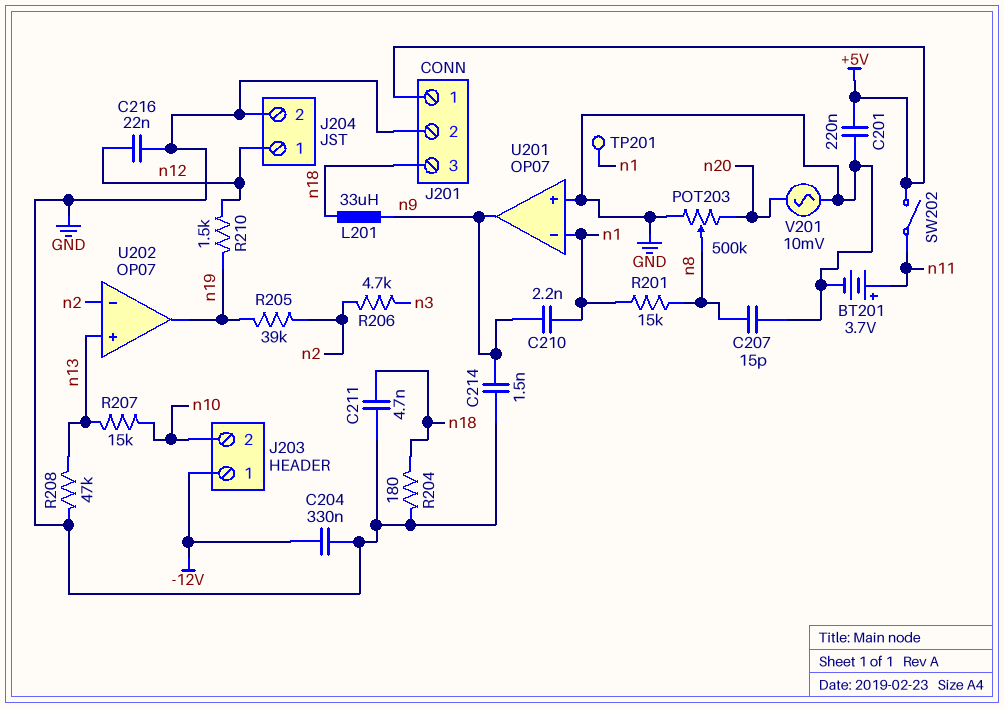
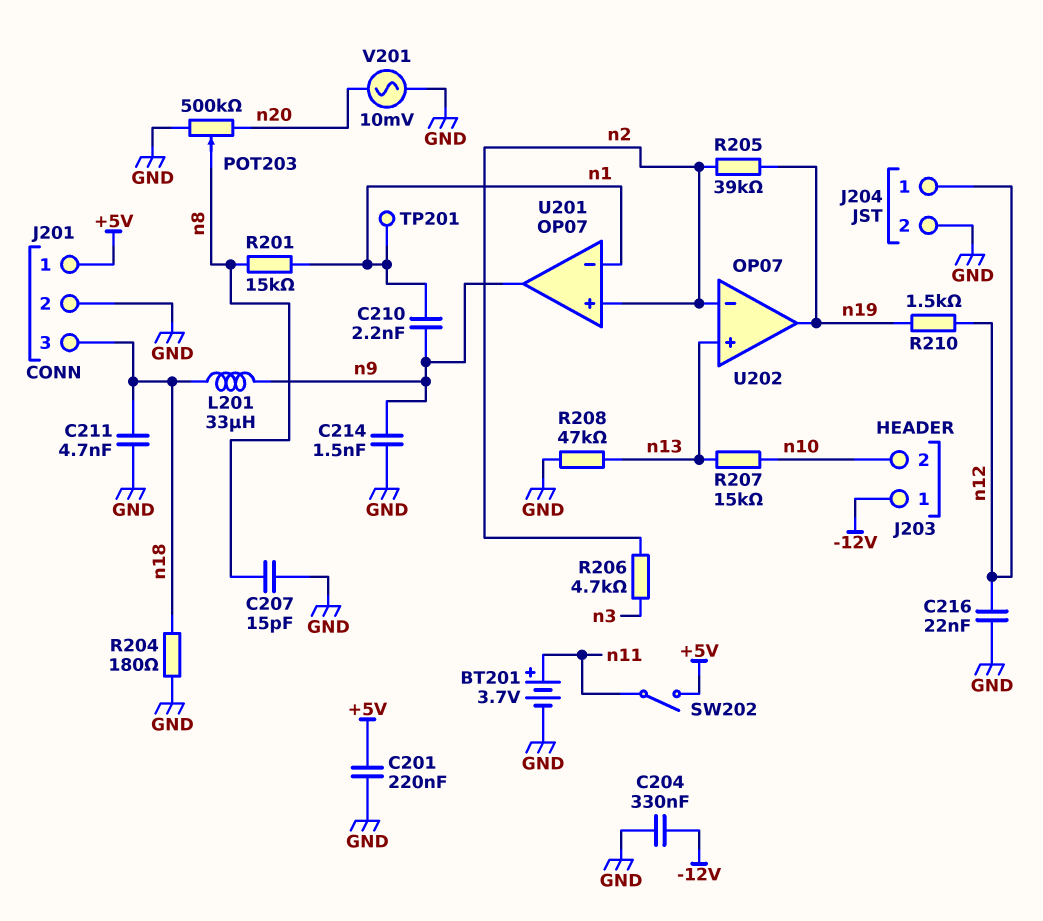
U201 pin in+: GND -> n2

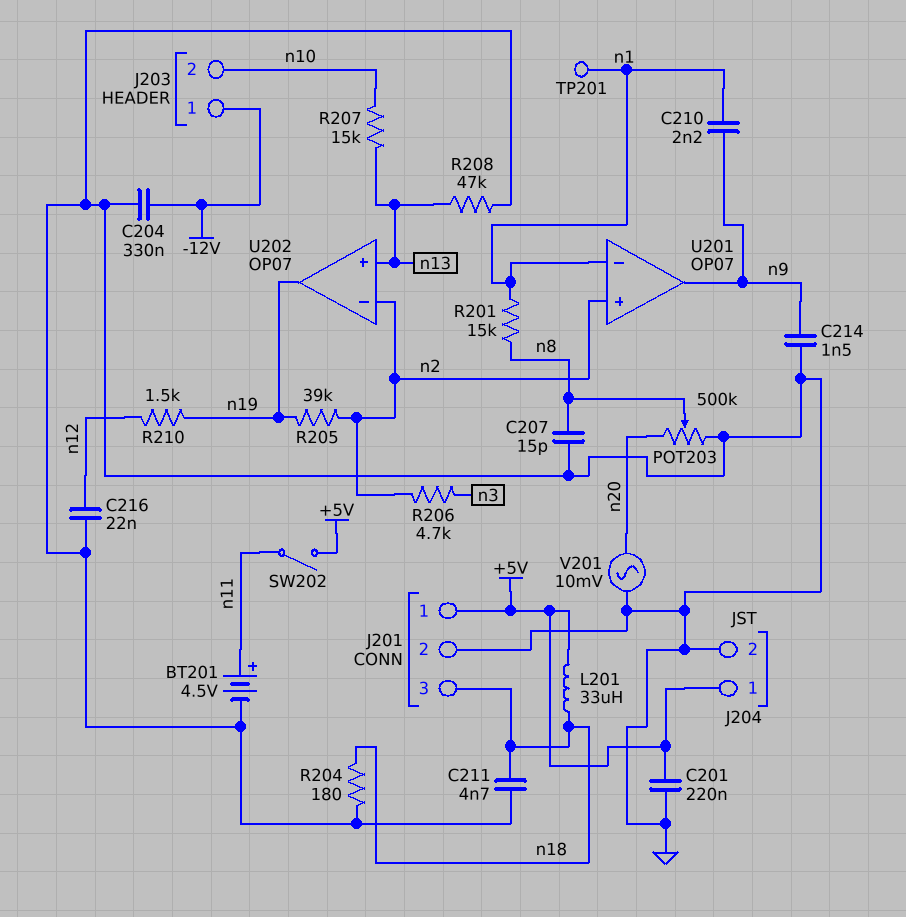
BT201: 3.7V (plus n11, minus GND) -> 4.5V (plus n11, minus GND)
J204 pin 1: n12 -> +5V
L201: 33uH (n9, n18) -> 33uH (+5V, n18)

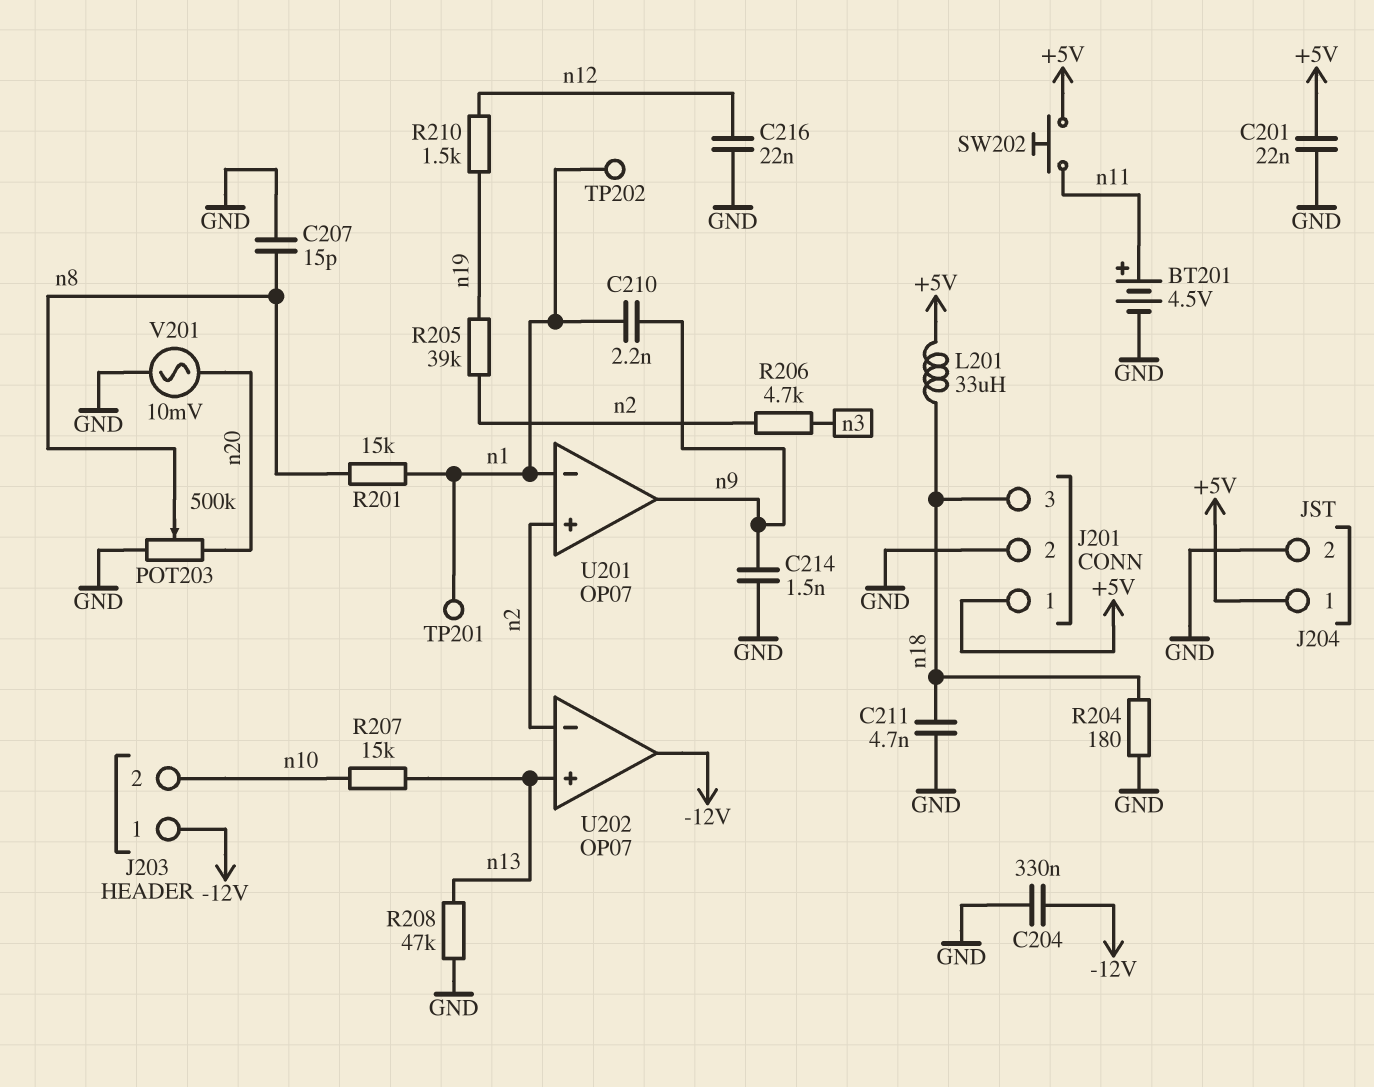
C201: 220nF (+5V, GND) -> 22nF (+5V, GND)
SW202: switch (+5V, n11) -> button (+5V, n11)
TP202: none -> test point (n1)
U202 pin out: n19 -> -12V

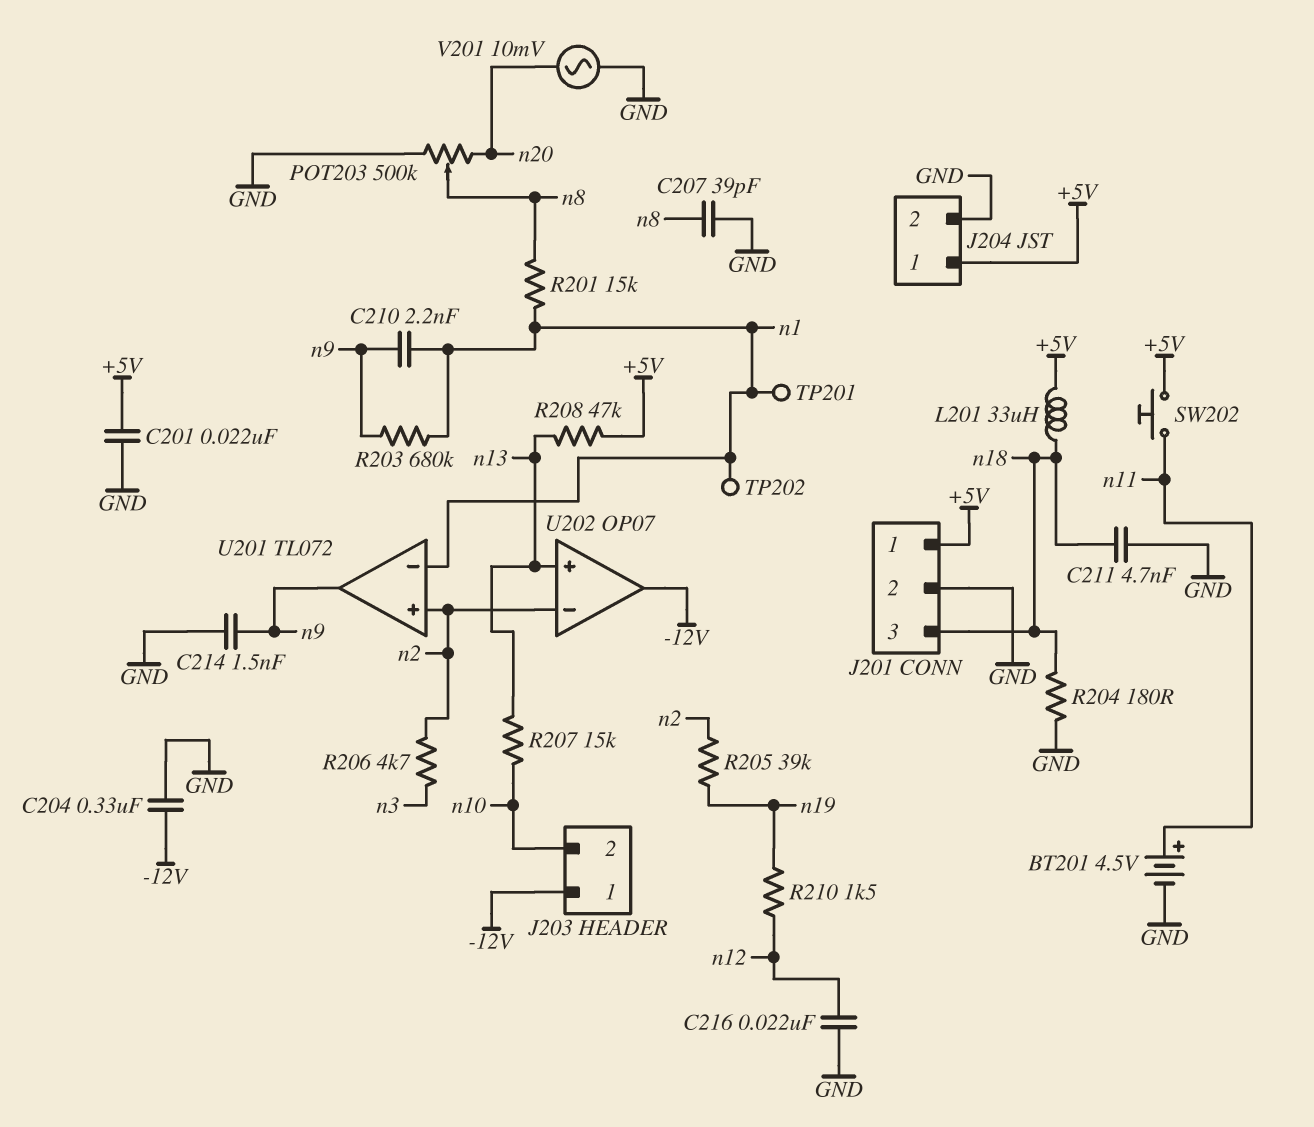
C207: 15pF (GND, n8) -> 39pF (GND, n8)
R203: none -> 680k (n1, n9)
R208: 47k (GND, n13) -> 47k (+5V, n13)
U201: OP07 -> TL072

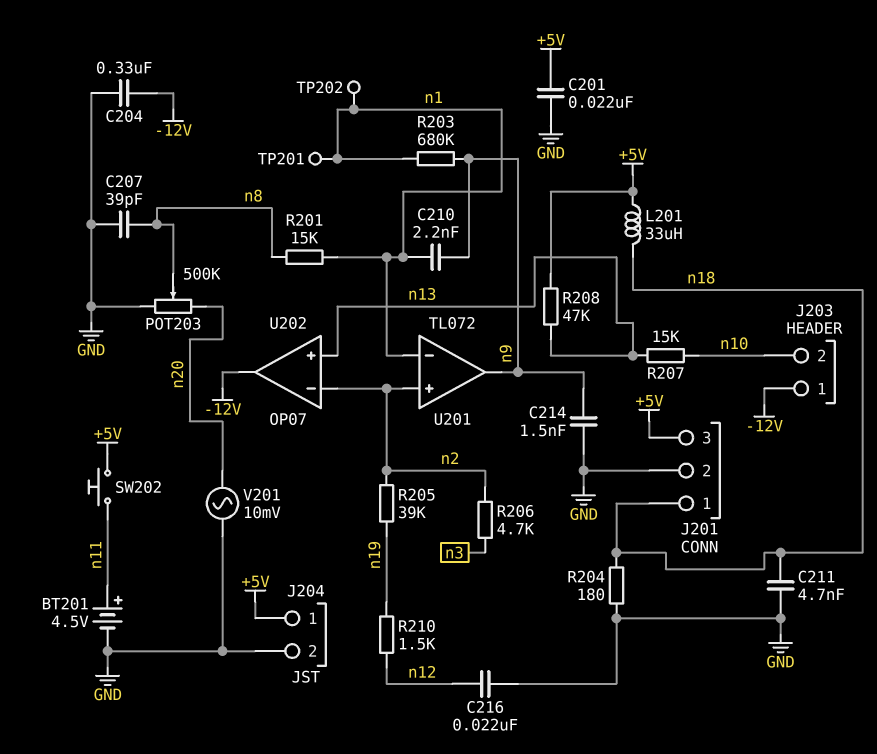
J201 pin 1: +5V -> n18
J201 pin 3: n18 -> +5V

